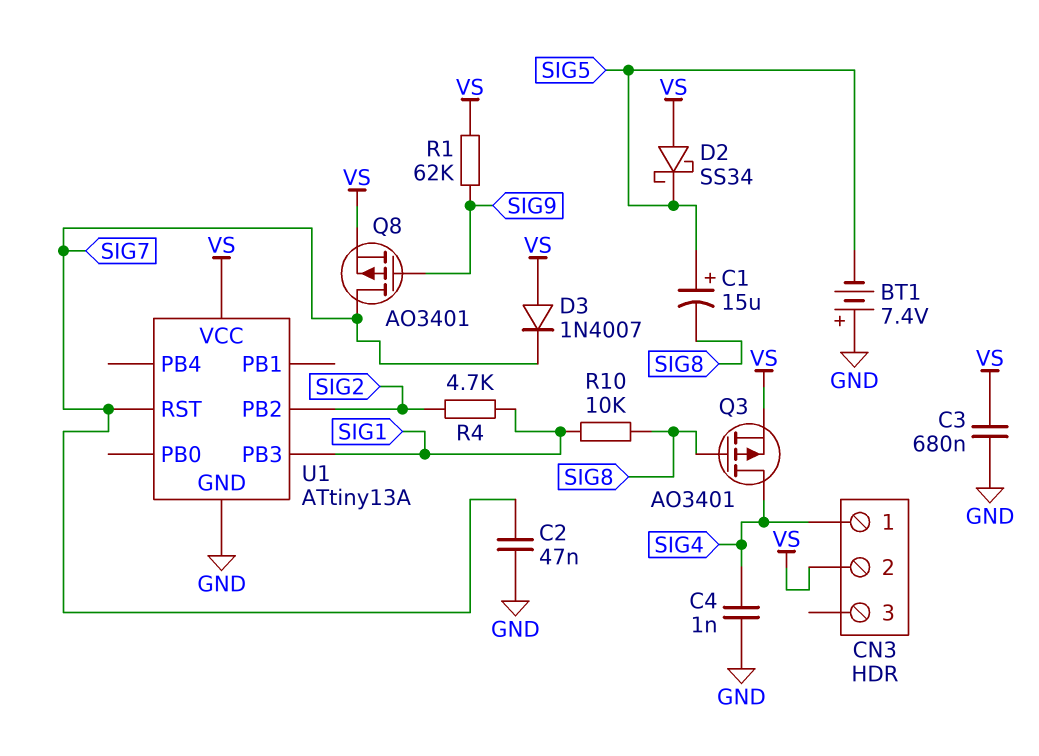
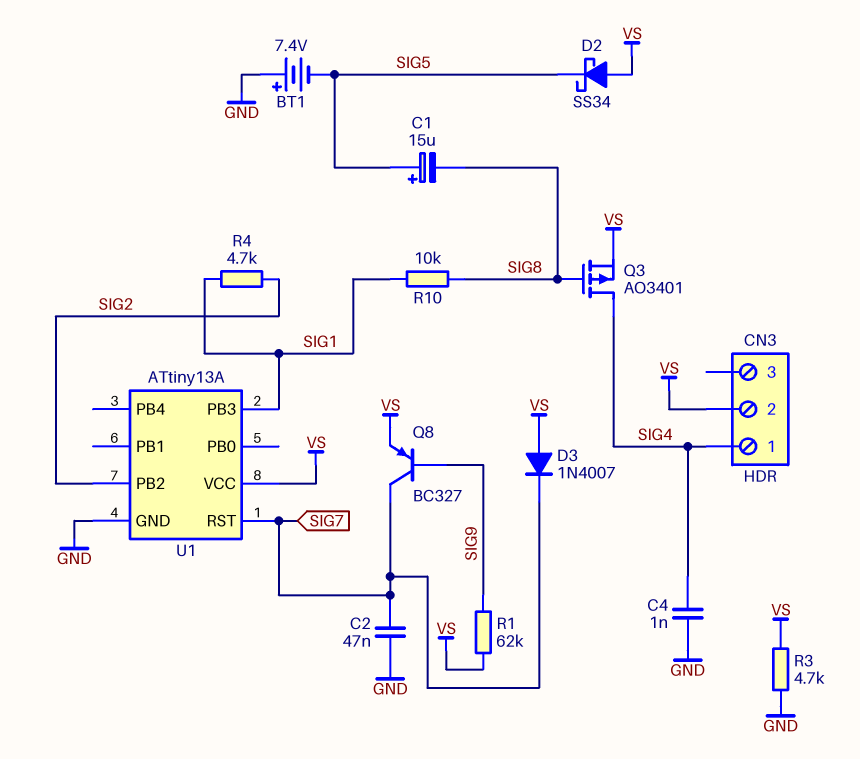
C3: 680nF (GND, VS) -> none
Q8: PMOS AO3401 (G SIG9, D SIG7, S VS) -> PNP BC327 (B SIG9, C SIG7, E VS)
R3: none -> 4.7k (GND, VS)

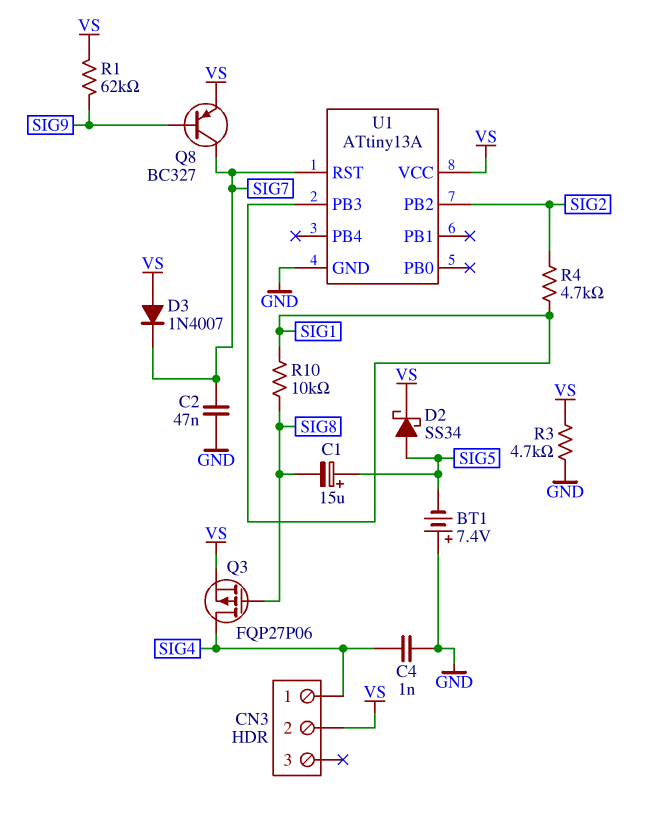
D2: schottky SS34 (A VS, K SIG5) -> schottky SS34 (A SIG5, K VS)
Q3: PMOS AO3401 (G SIG8, D SIG4, S VS) -> PMOS FQP27P06 (G SIG8, D SIG4, S VS)

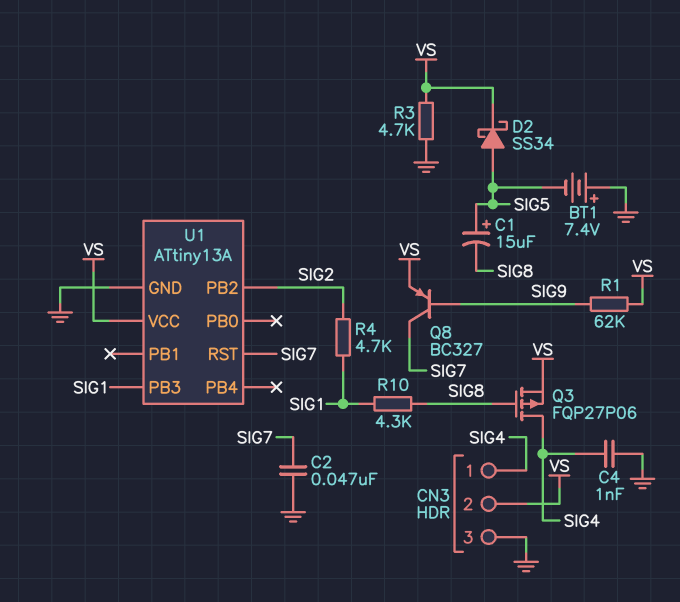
CN3 pin 3: none -> GND
D3: diode 1N4007 (A VS, K SIG7) -> none
R10: 10k (SIG1, SIG8) -> 4.3k (SIG1, SIG8)

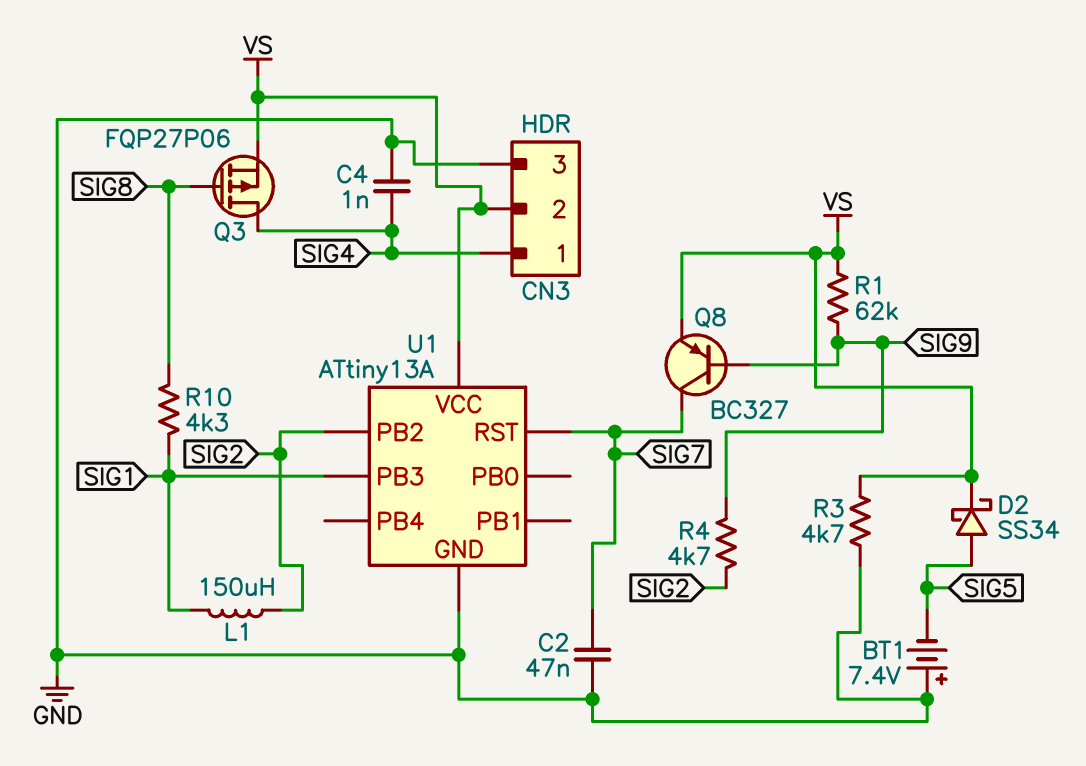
C1: 15uF (plus SIG5, minus SIG8) -> none
L1: none -> 150uH (SIG1, SIG2)
R4: 4.7k (SIG1, SIG2) -> 4.7k (SIG2, SIG9)

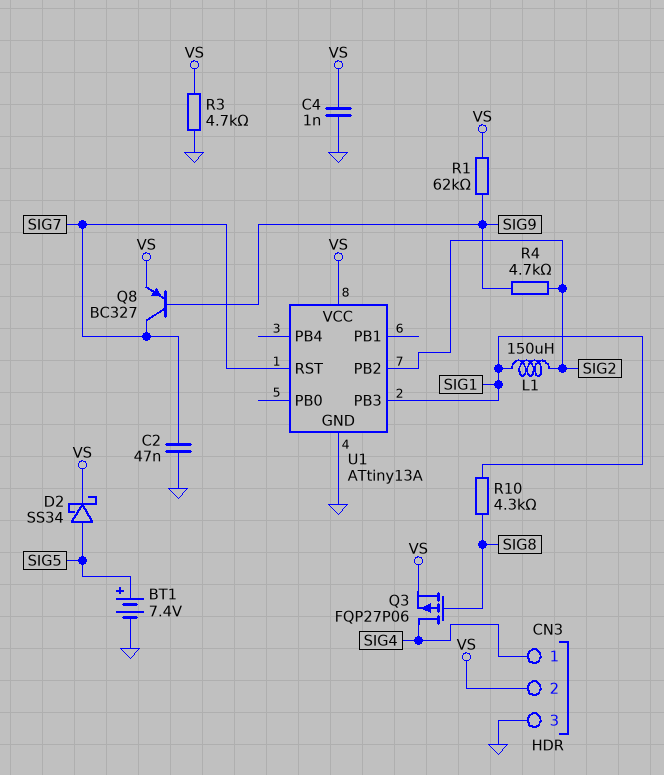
BT1: 7.4V (plus GND, minus SIG5) -> 7.4V (plus SIG5, minus GND)
C4: 1nF (GND, SIG4) -> 1nF (GND, VS)

